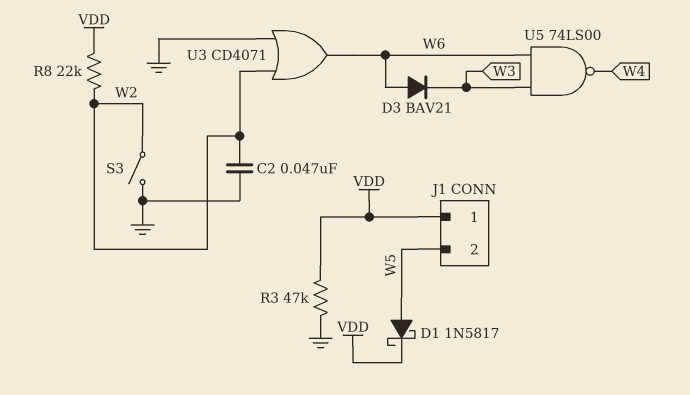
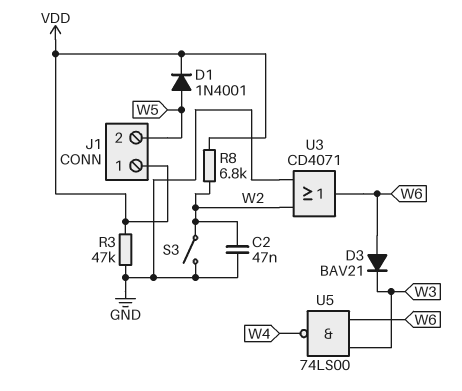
D1: schottky 1N5817 (A W5, K VDD) -> diode 1N4001 (A W5, K VDD)
R8: 22k (VDD, W2) -> 6.8k (VDD, W2)

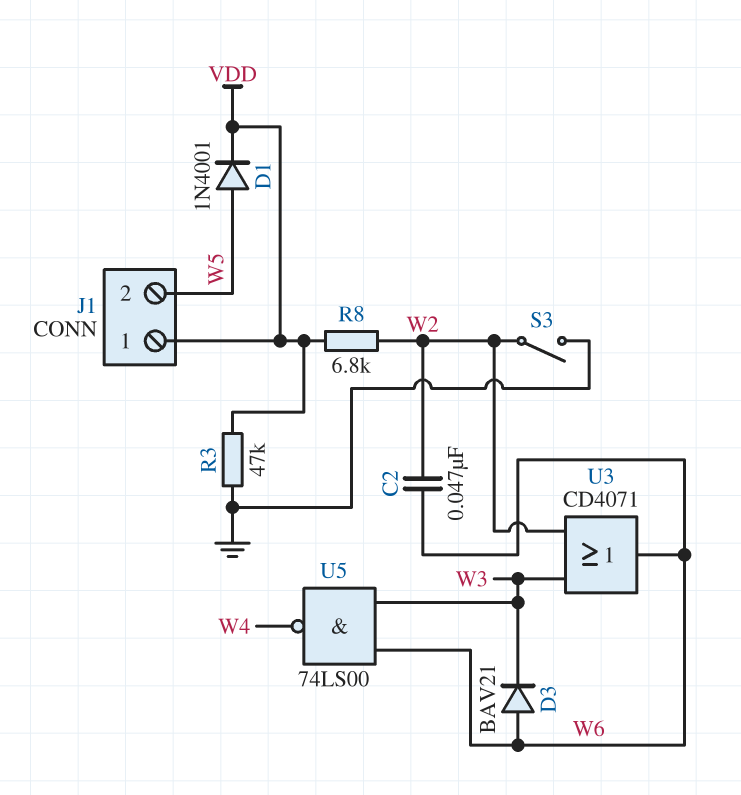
C2: 47nF (GND, W2) -> 47nF (W2, W6)
U3: OR CD4071 (in GND, in W2, out W6) -> OR CD4071 (in W2, in W3, out W6)

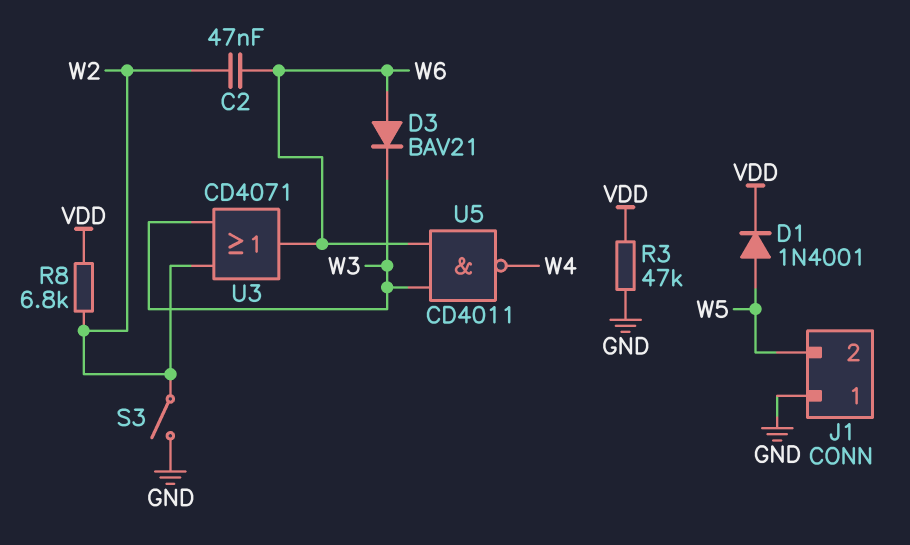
J1 pin 1: VDD -> GND
U5: NAND 74LS00 (in W3, in W6, out W4) -> NAND CD4011 (in W3, in W6, out W4)

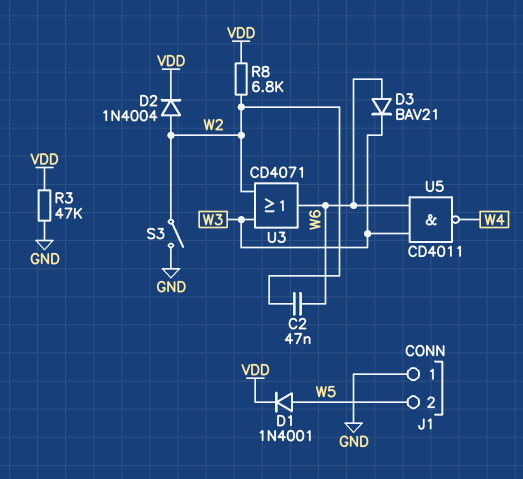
D2: none -> diode 1N4004 (A W2, K VDD)

